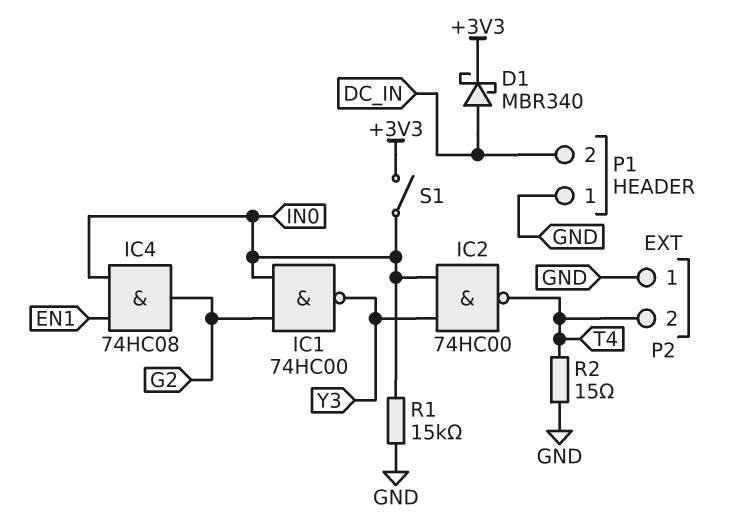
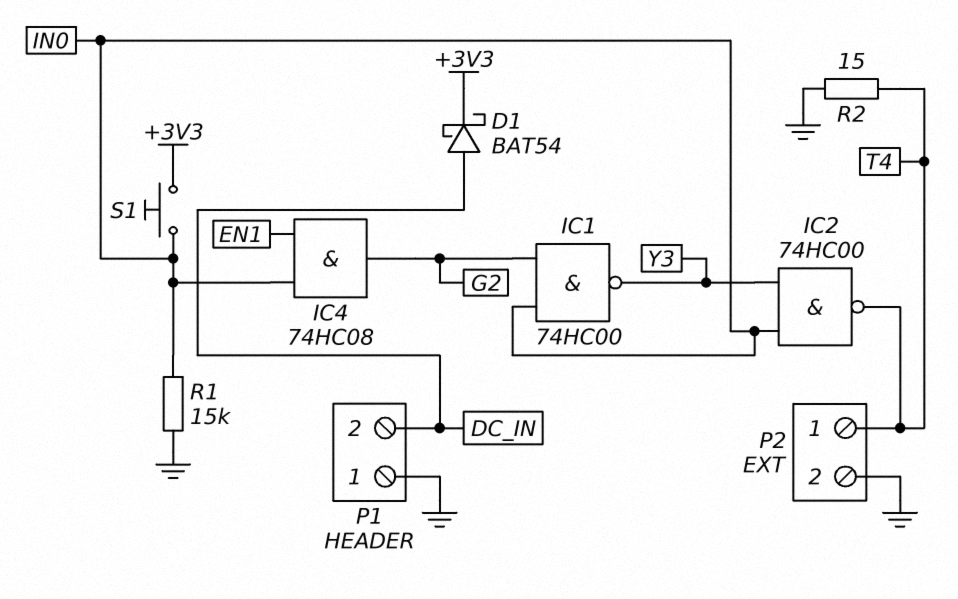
D1: schottky MBR340 (A DC_IN, K +3V3) -> schottky BAT54 (A DC_IN, K +3V3)
P2 pin 1: GND -> T4
P2 pin 2: T4 -> GND
S1: switch (+3V3, IN0) -> button (+3V3, IN0)

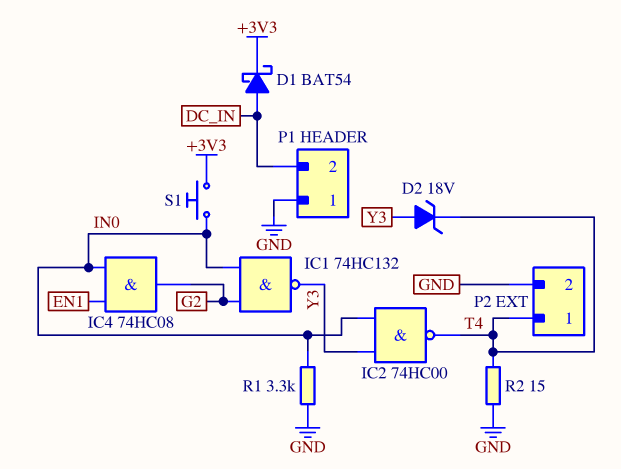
D2: none -> zener 18V (A Y3, K T4)
IC1: NAND 74HC00 (in G2, in IN0, out Y3) -> NAND 74HC132 (in G2, in IN0, out Y3)
R1: 15k (GND, IN0) -> 3.3k (GND, IN0)

